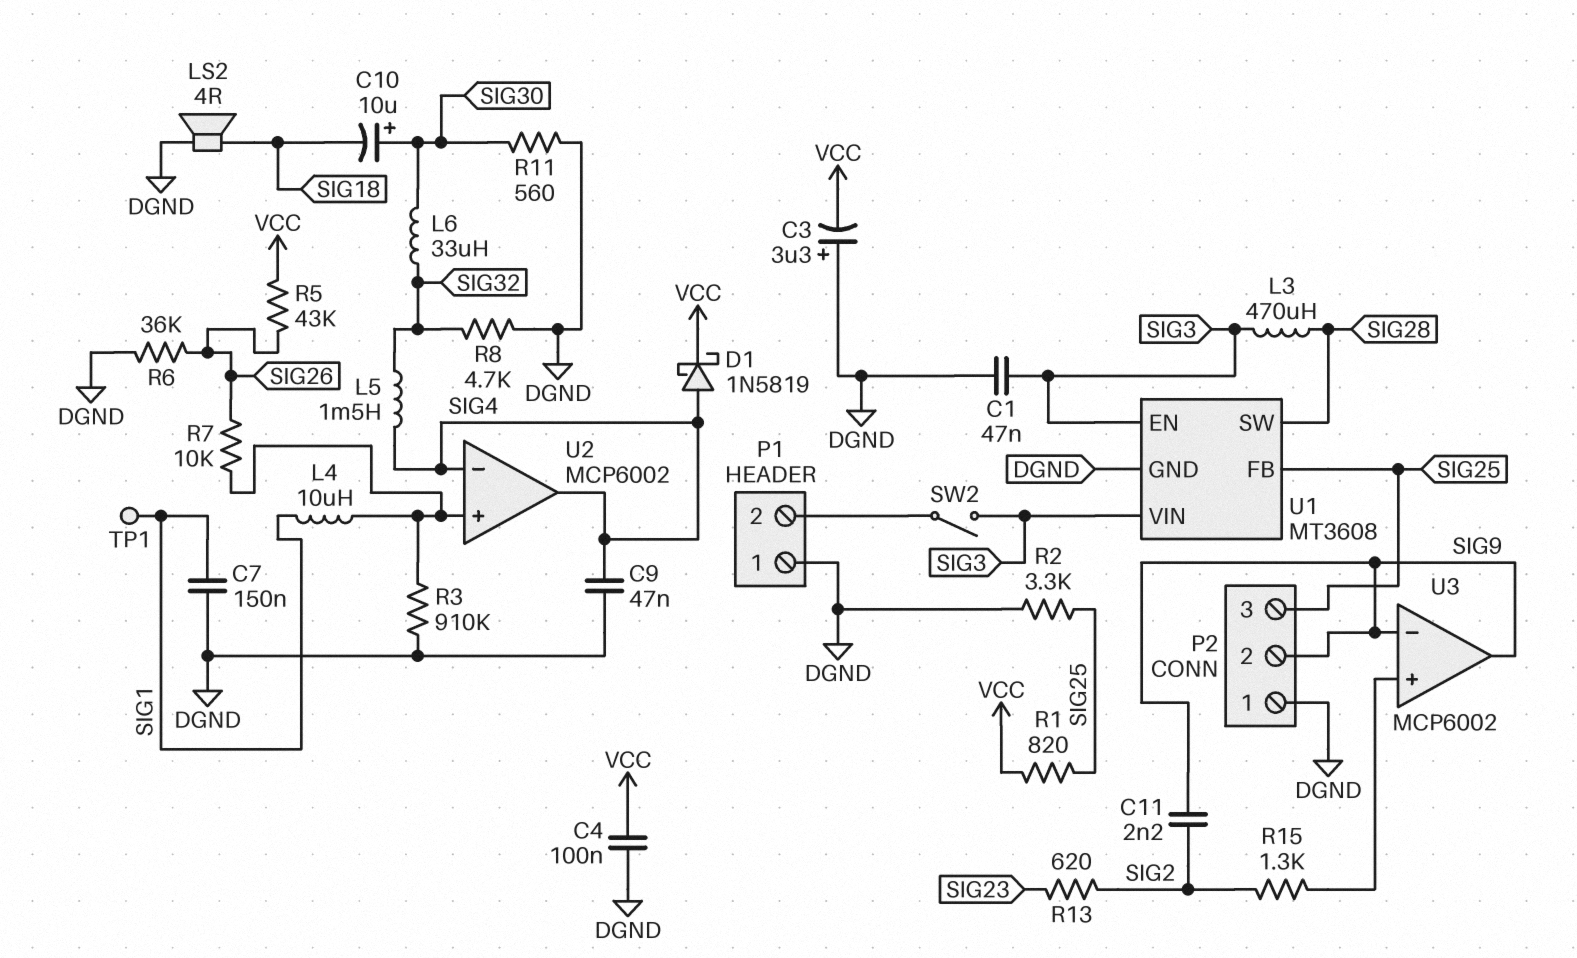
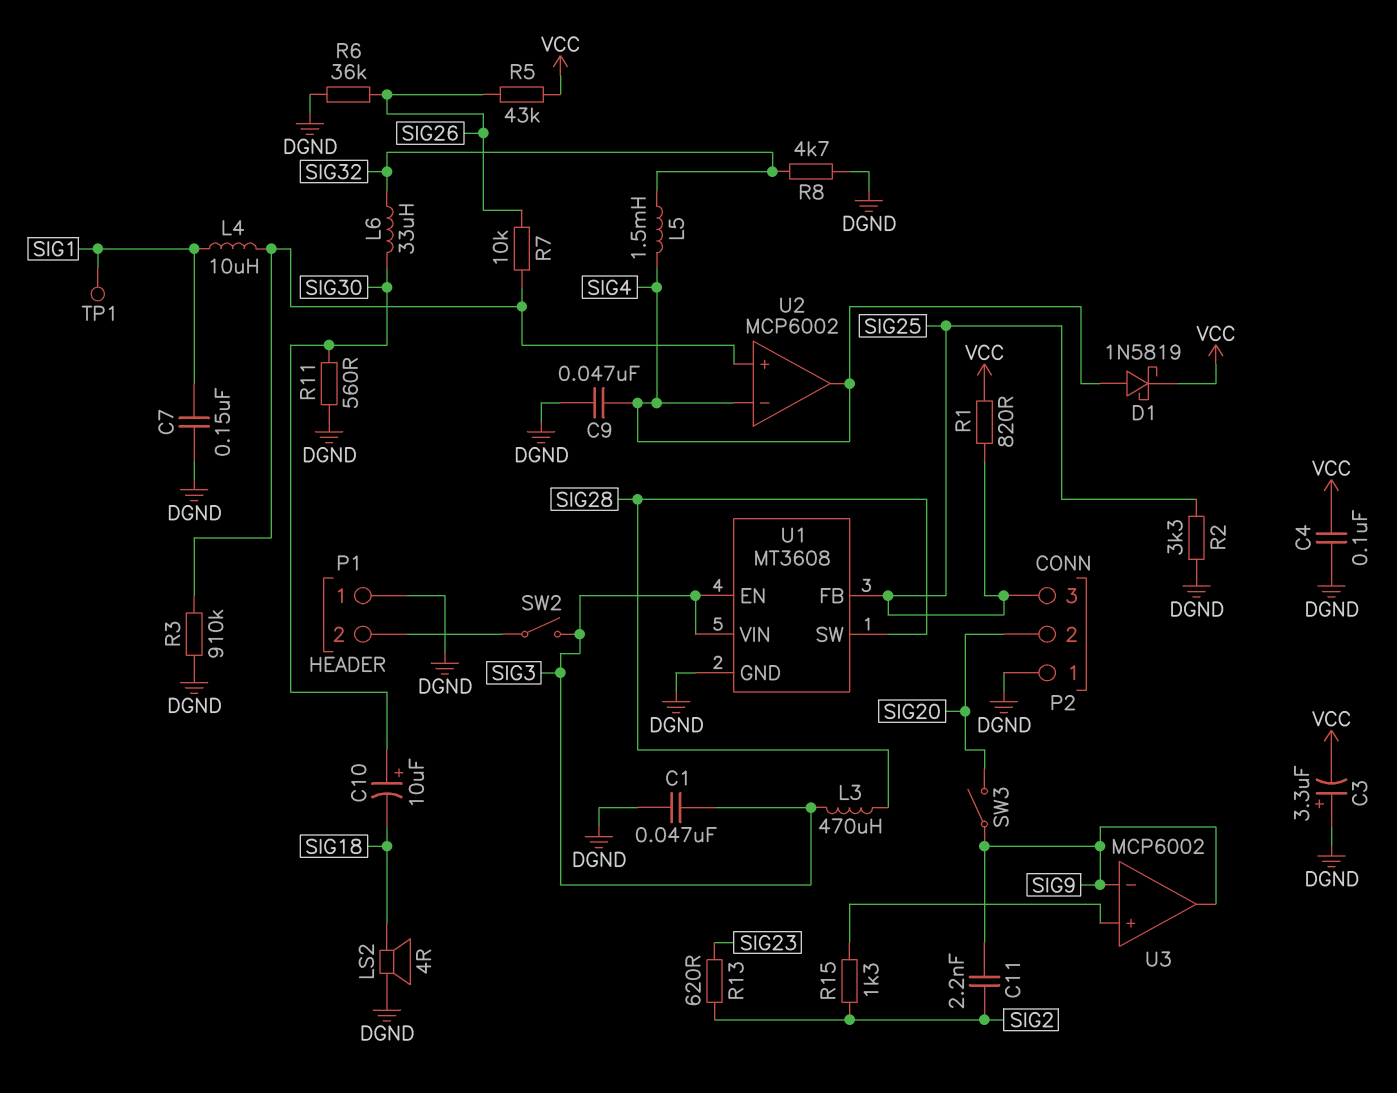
P2 pin 2: SIG9 -> SIG20
SW3: none -> switch (SIG9, SIG20)

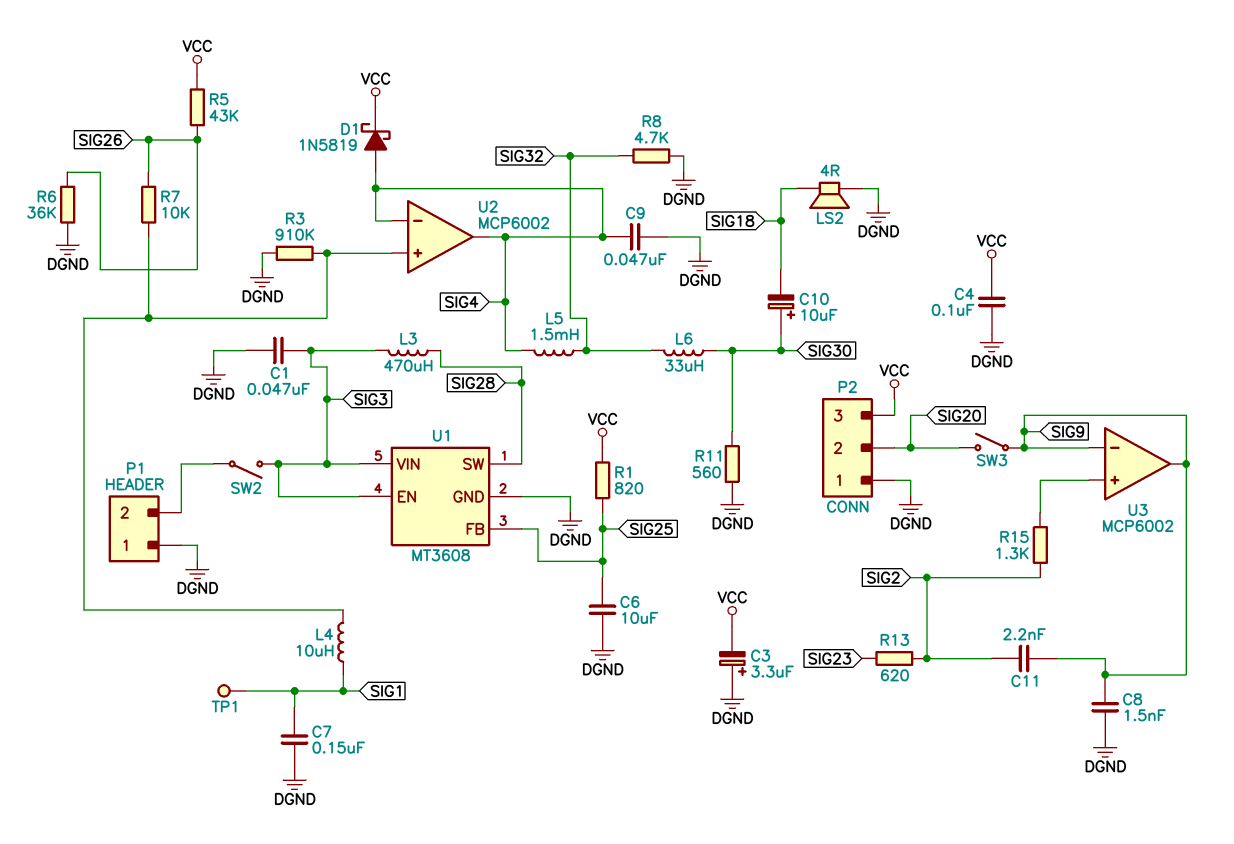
C6: none -> 10uF (DGND, SIG25)
C8: none -> 1.5nF (DGND, SIG9)
P2 pin 3: SIG25 -> VCC
R2: 3.3k (DGND, SIG25) -> none

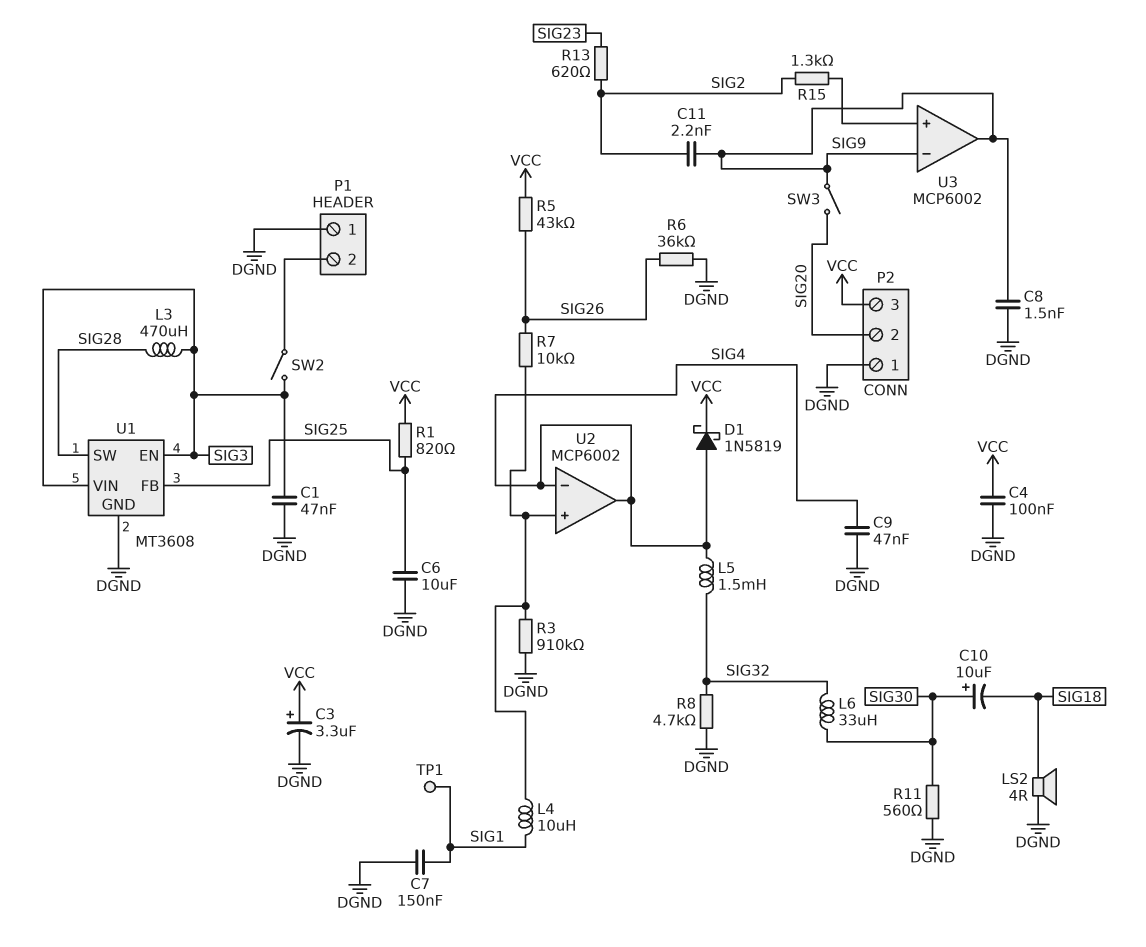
C3: 3.3uF (plus DGND, minus VCC) -> 3.3uF (plus VCC, minus DGND)

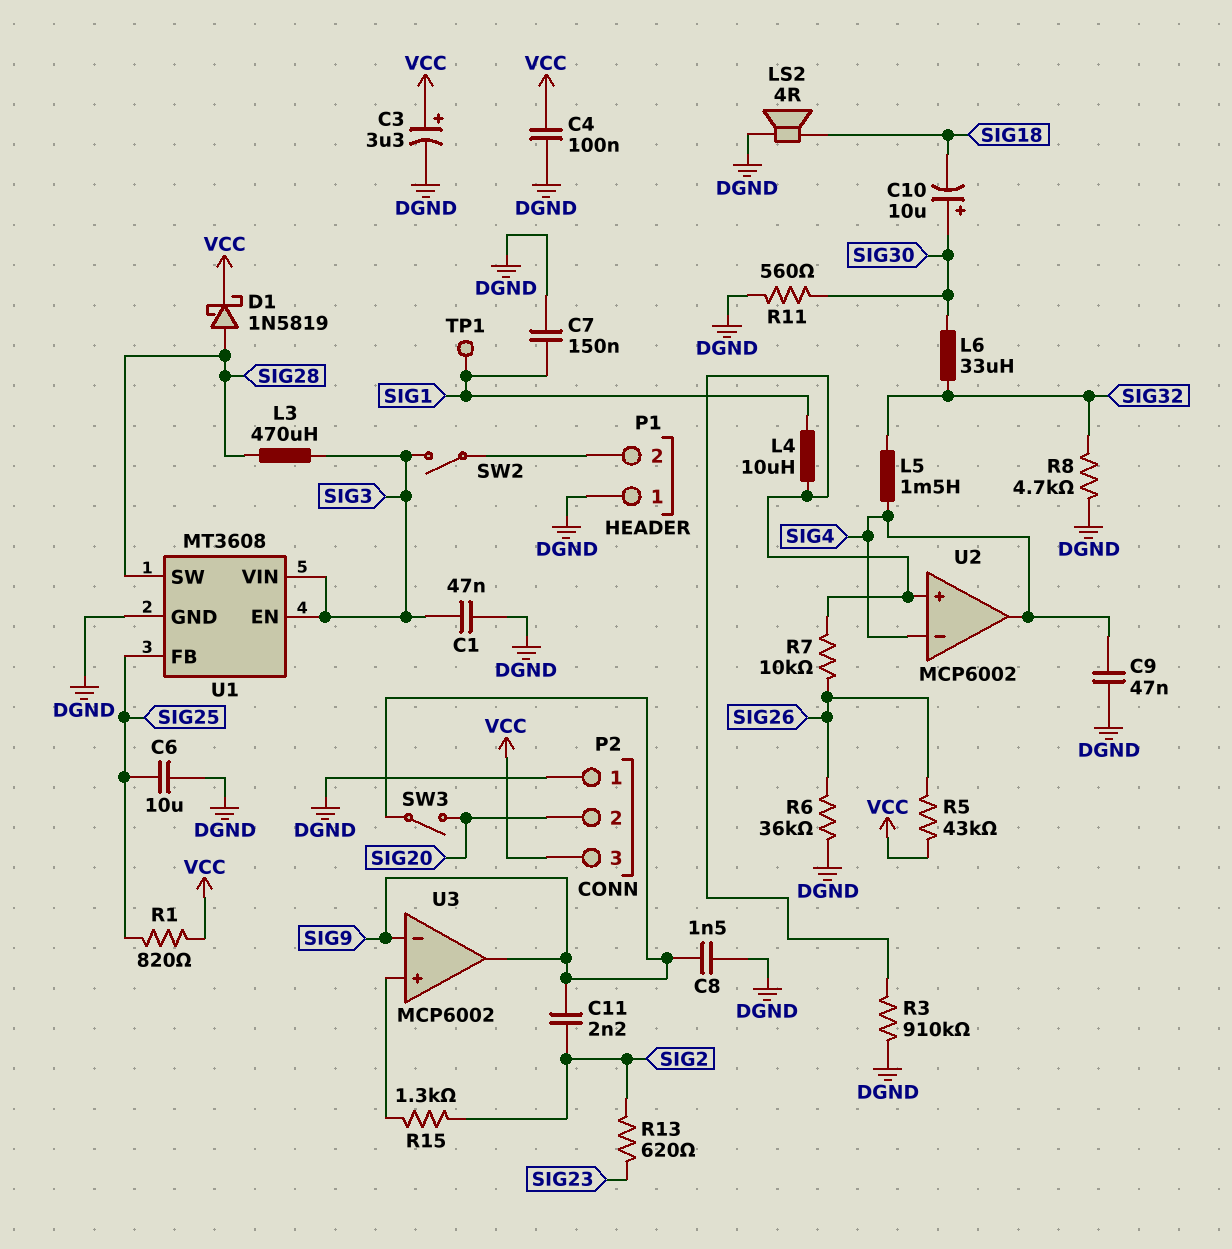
D1: schottky 1N5819 (A SIG4, K VCC) -> schottky 1N5819 (A SIG28, K VCC)

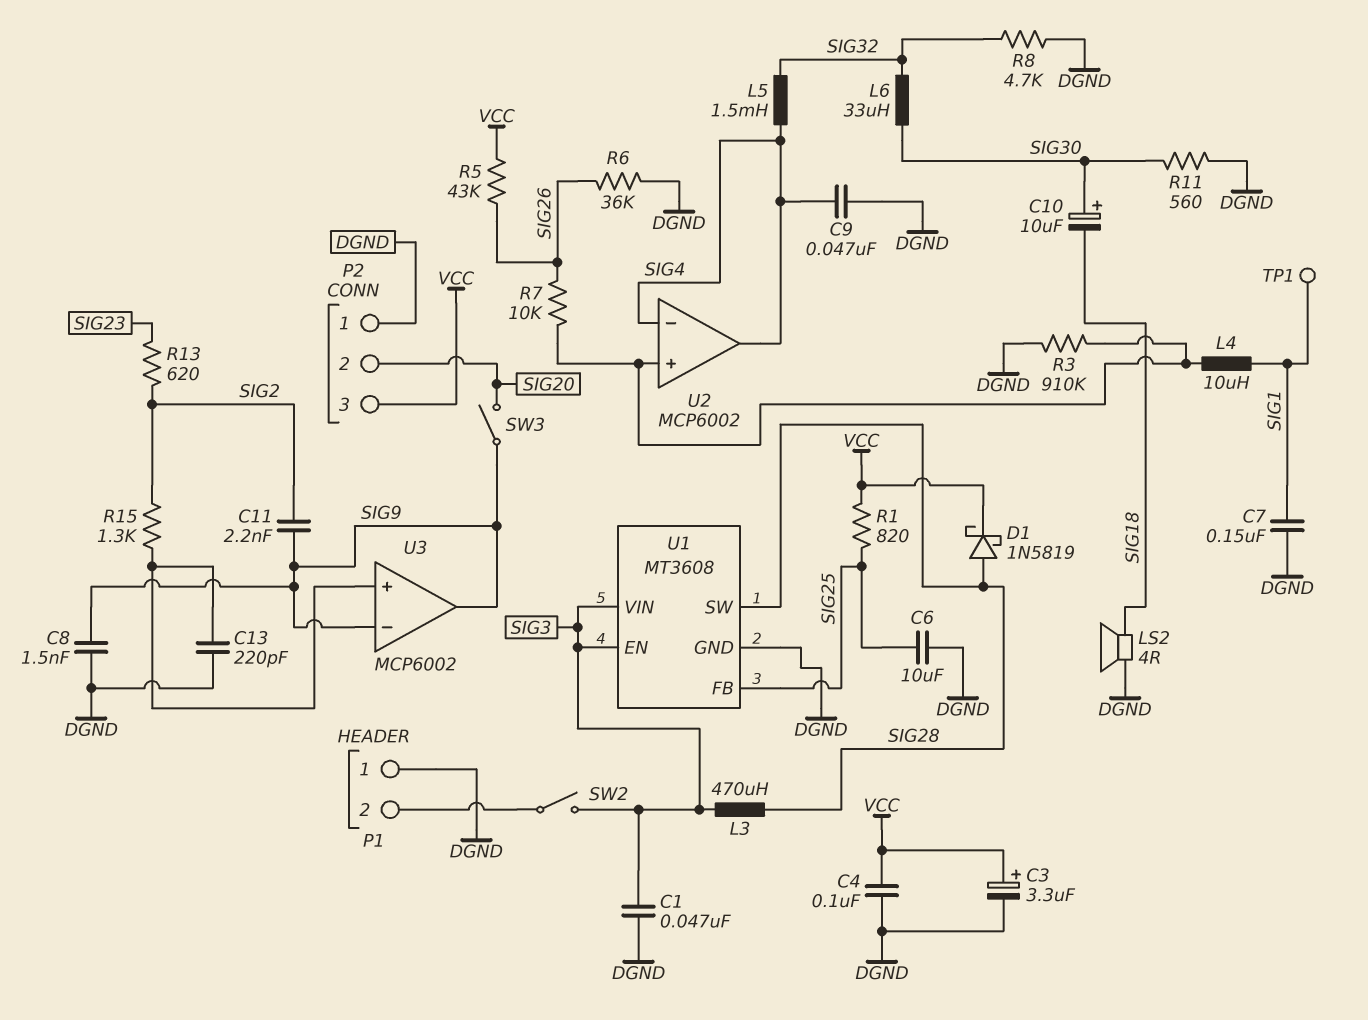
C13: none -> 220pF (DGND, U3/in+)

